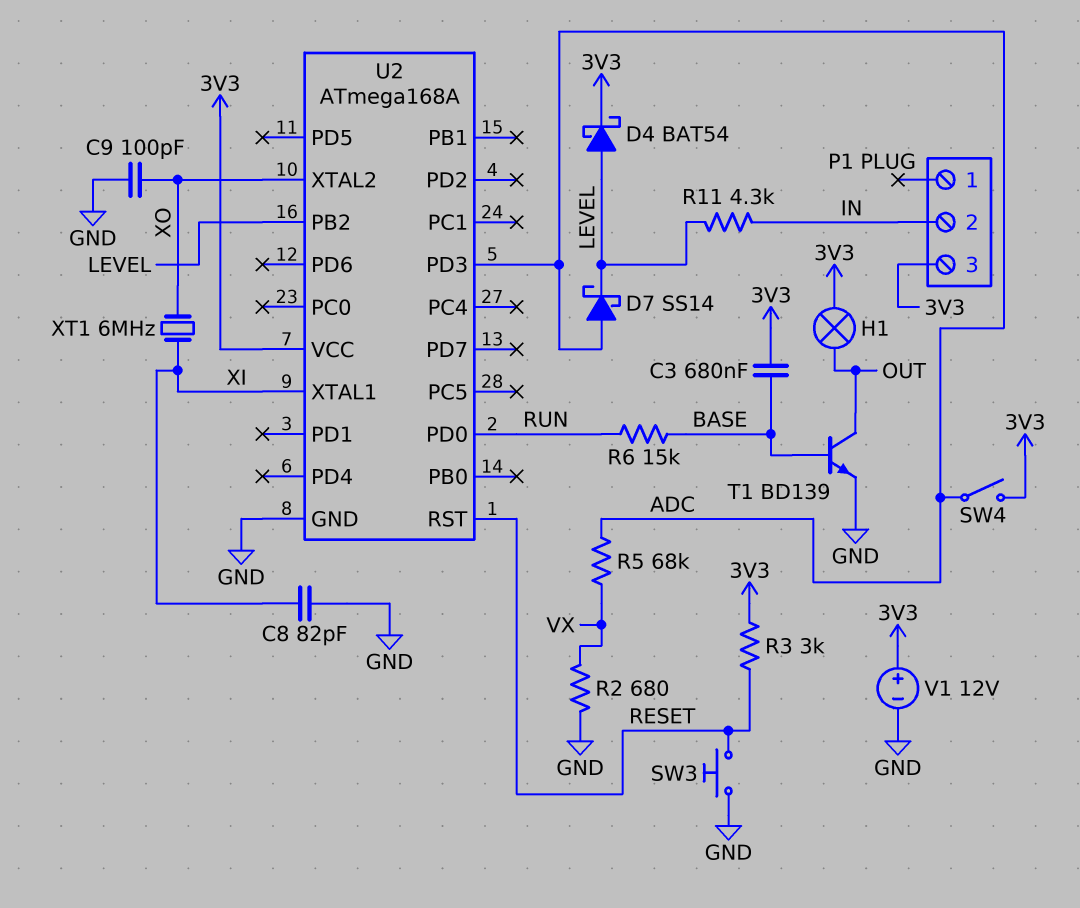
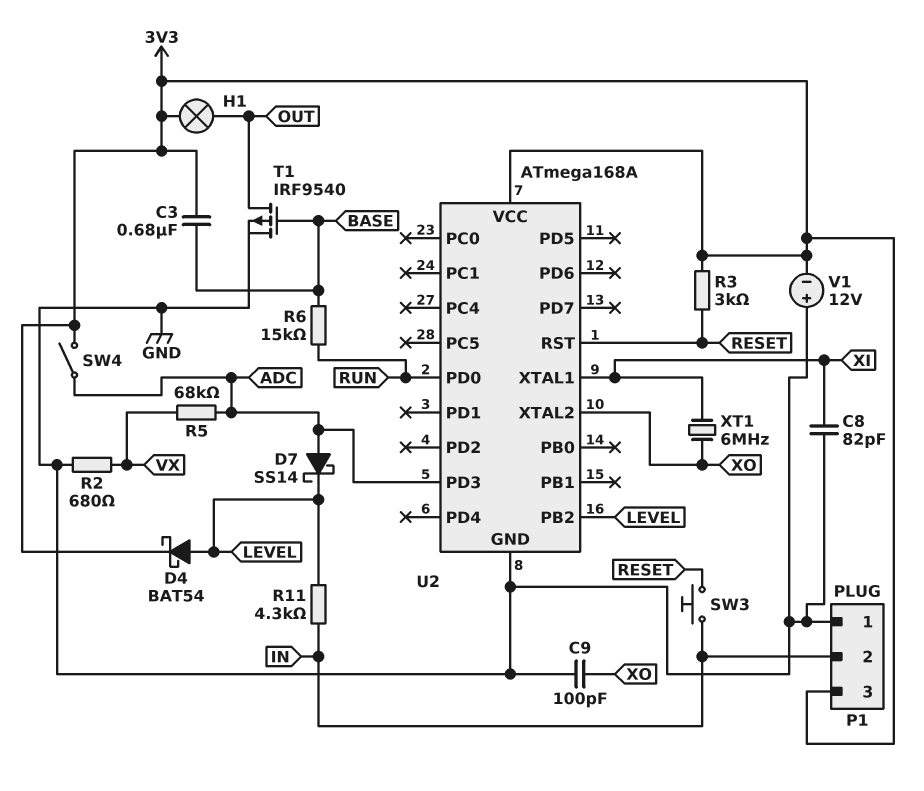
P1 pin 1: none -> GND
SW3: button (GND, RESET) -> button (IN, RESET)
T1: NPN BD139 (B BASE, C OUT, E GND) -> PMOS IRF9540 (G BASE, D OUT, S GND)
V1: 12V (plus 3V3, minus GND) -> 12V (plus GND, minus 3V3)

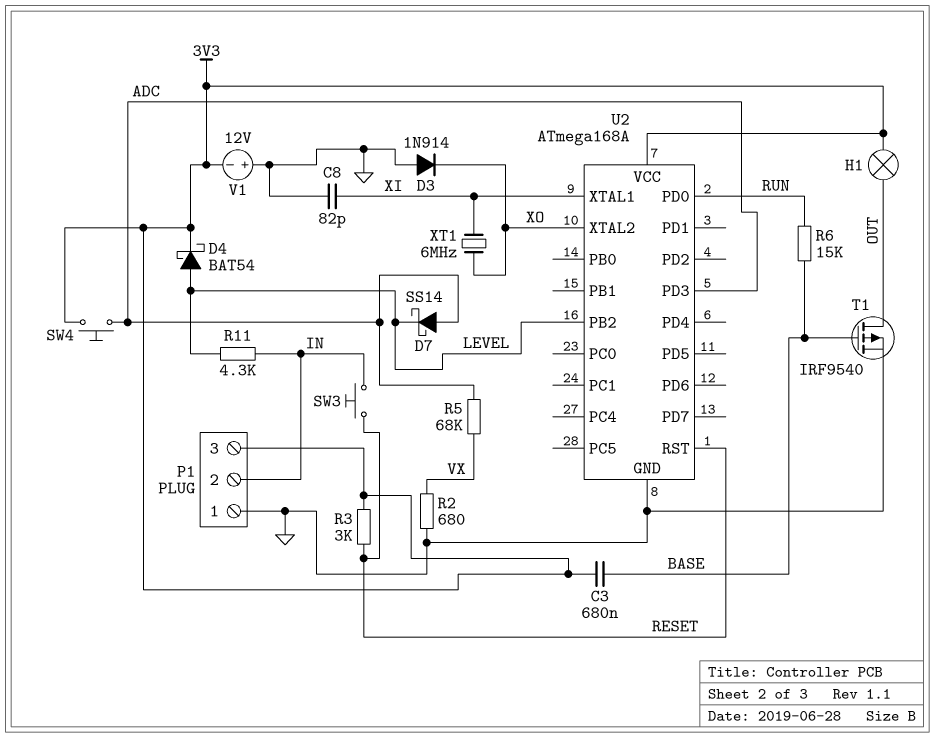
C9: 100pF (GND, XO) -> none
D3: none -> diode 1N914 (A GND, K XO)
SW4: switch (3V3, ADC) -> button (3V3, ADC)

